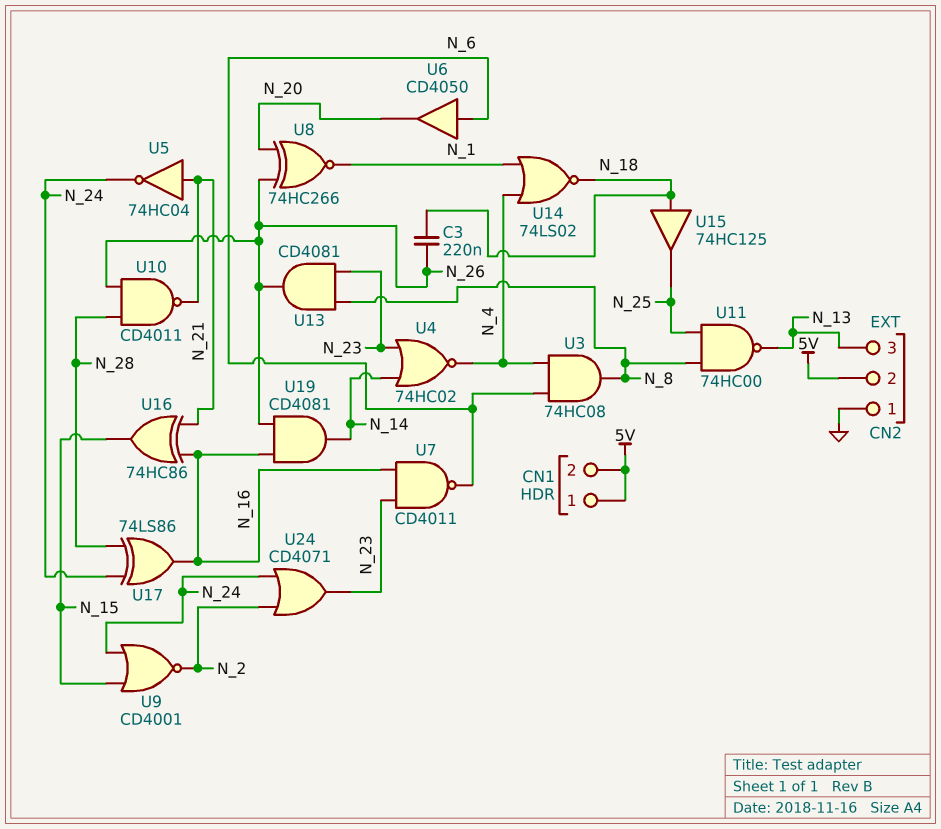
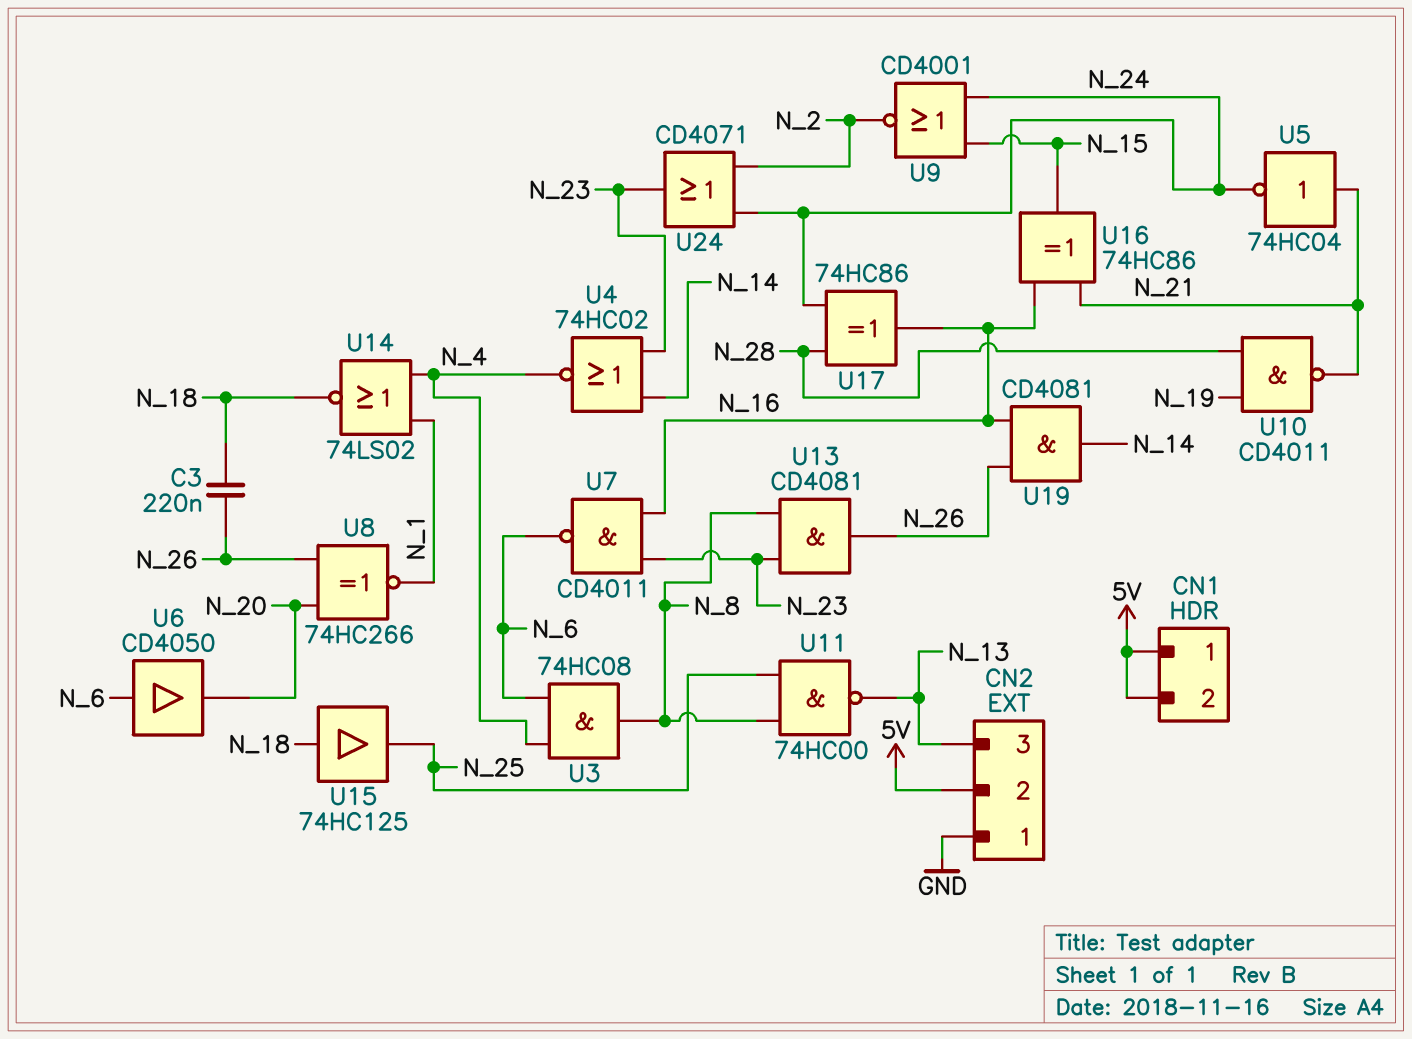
U10: NAND CD4011 (in N_26, in N_28, out N_21) -> NAND CD4011 (in N_19, in N_28, out N_21)
U17: XOR 74LS86 (in N_24, in N_28, out N_16) -> XOR 74HC86 (in N_24, in N_28, out N_16)

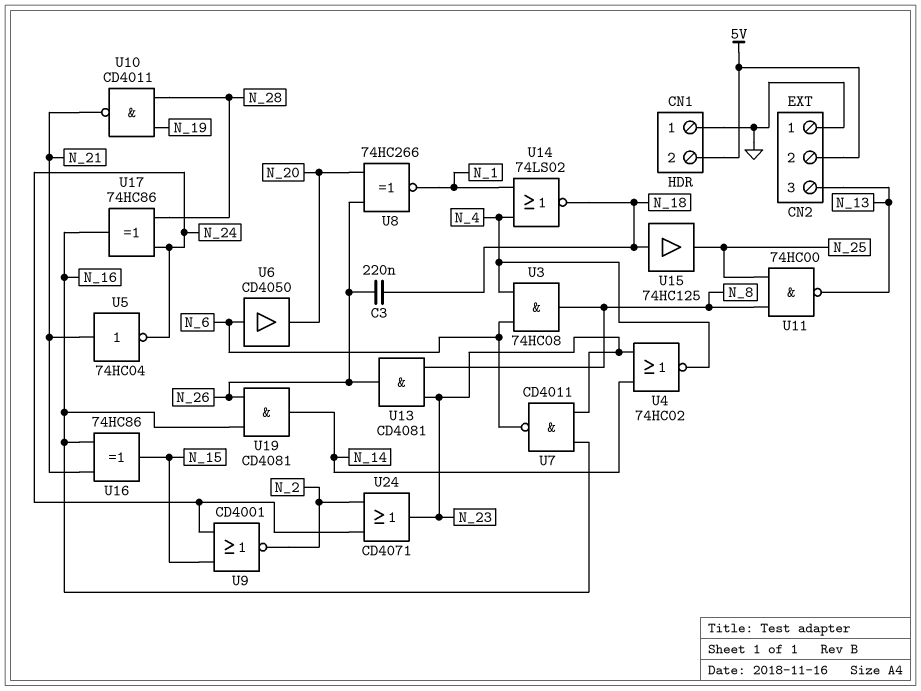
CN1 pin 1: 5V -> GND

